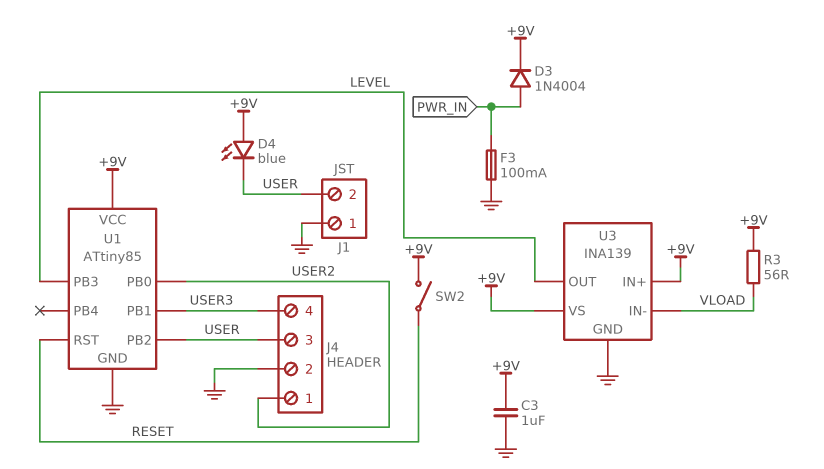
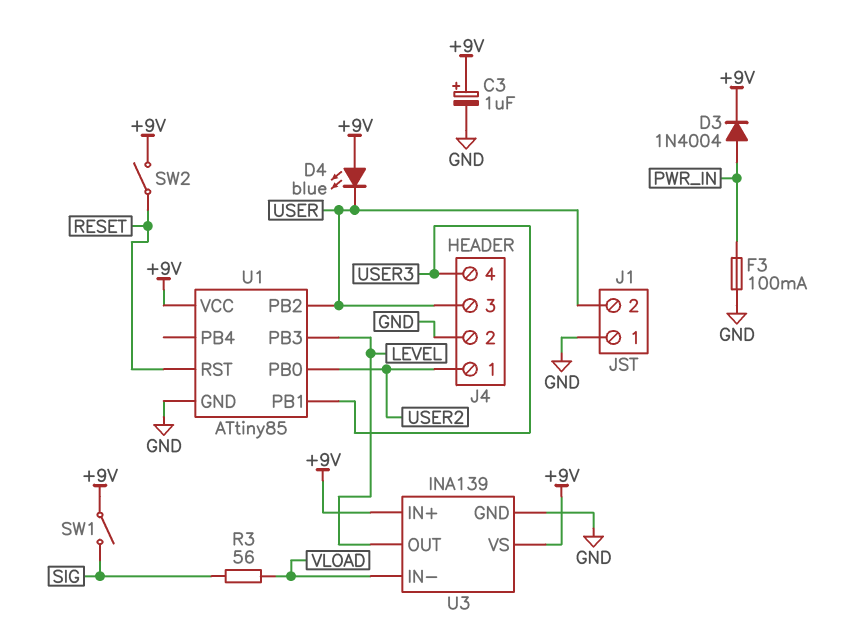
C3: 1uF (+9V, GND) -> 1uF (plus +9V, minus GND)
R3: 56 (+9V, VLOAD) -> 56 (SIG, VLOAD)
SW1: none -> switch (+9V, SIG)

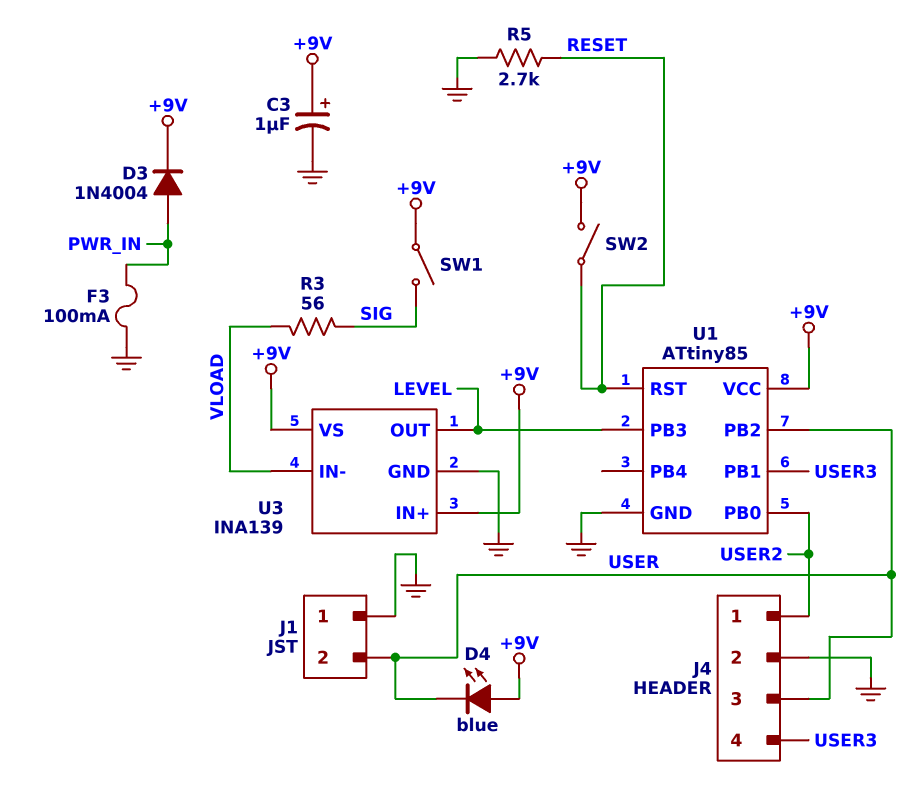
R5: none -> 2.7k (GND, RESET)

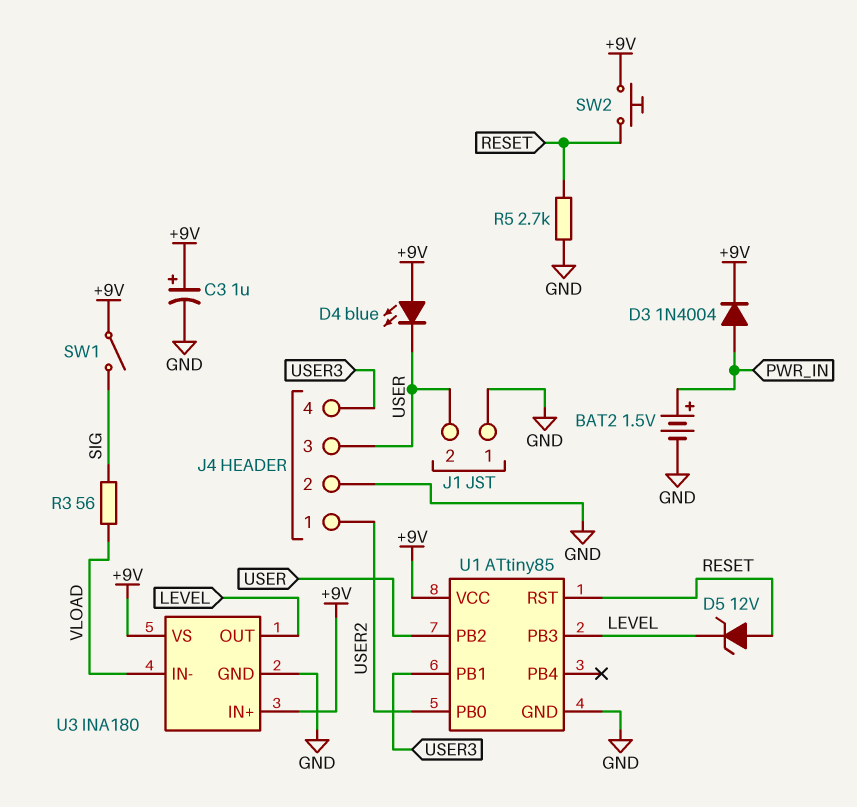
BAT2: none -> 1.5V (plus PWR_IN, minus GND)
D5: none -> zener 12V (A RESET, K LEVEL)
F3: 100mA (GND, PWR_IN) -> none
SW2: switch (+9V, RESET) -> button (+9V, RESET)
U3: INA139 -> INA180

